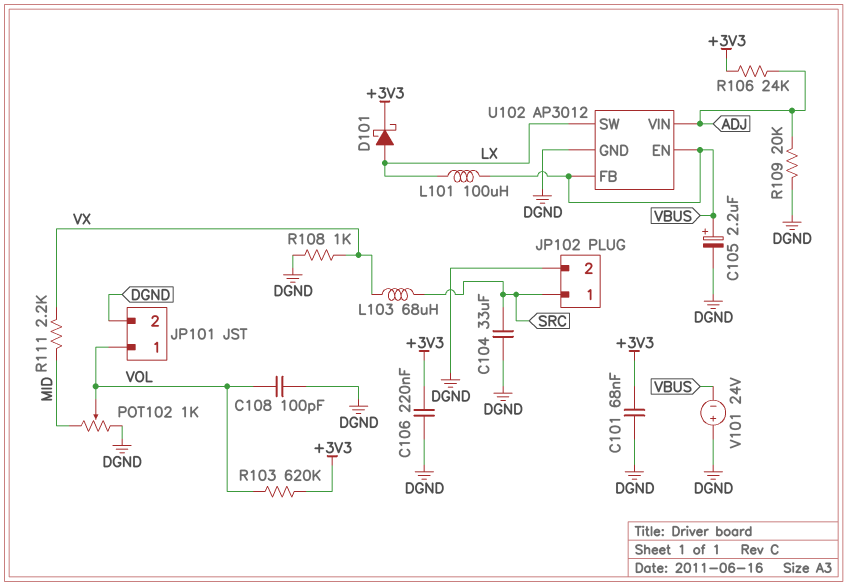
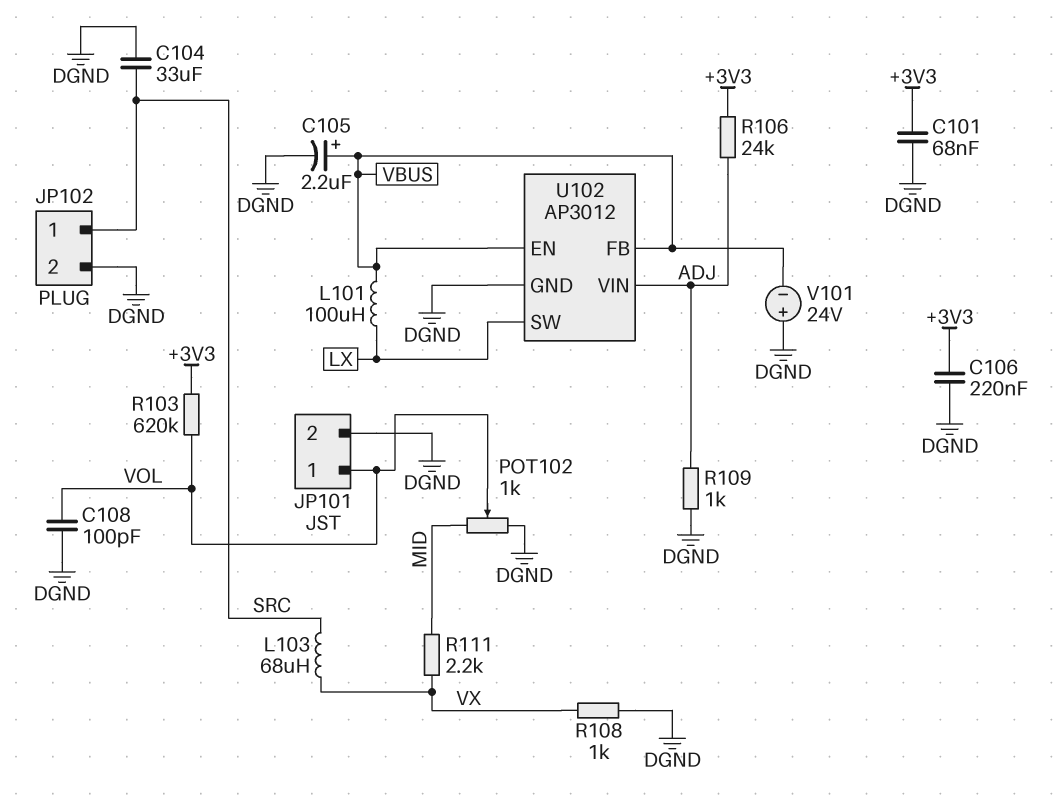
D101: schottky (A LX, K +3V3) -> none
R109: 20k (ADJ, DGND) -> 1k (ADJ, DGND)

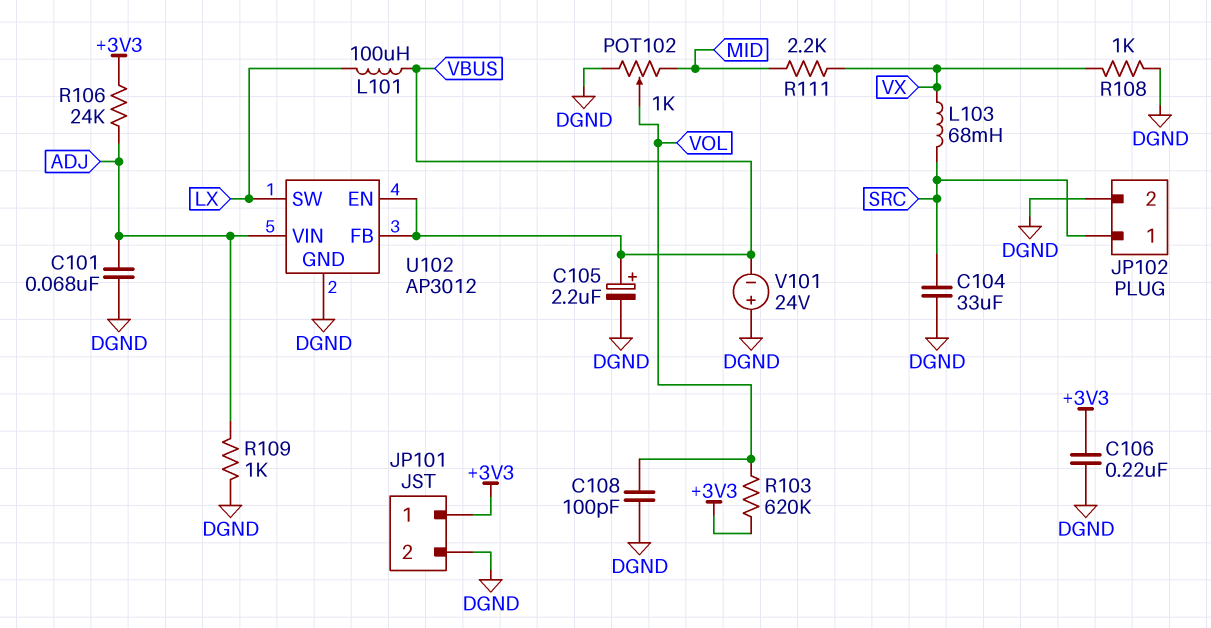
C101: 68nF (+3V3, DGND) -> 68nF (ADJ, DGND)
JP101 pin 1: VOL -> +3V3
L103: 68uH (SRC, VX) -> 68mH (SRC, VX)

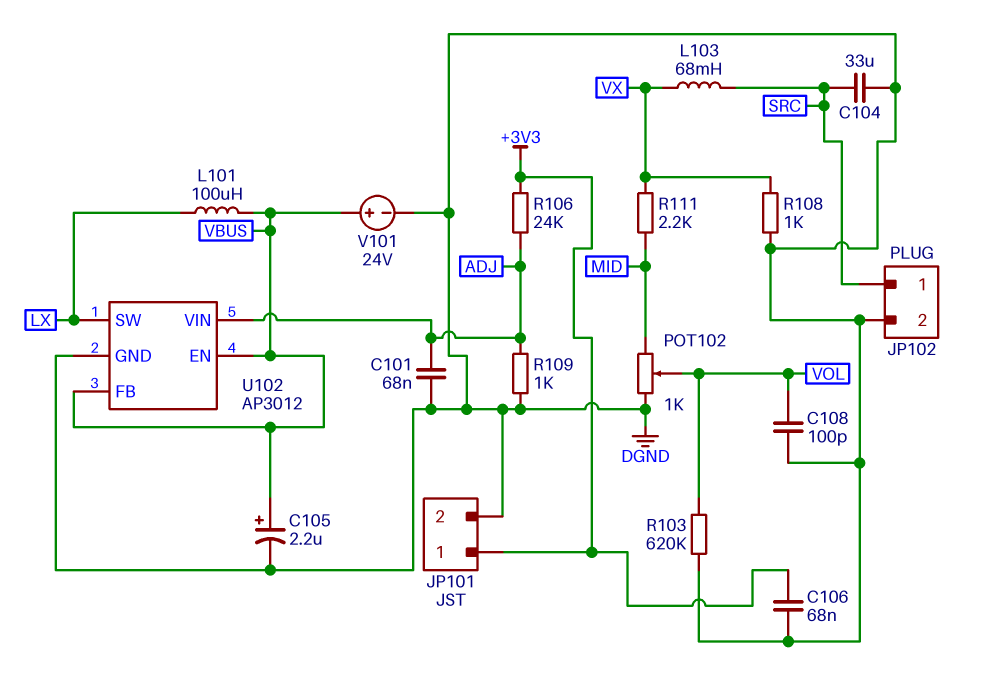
C106: 220nF (+3V3, DGND) -> 68nF (+3V3, DGND)
R103: 620k (+3V3, VOL) -> 620k (DGND, VOL)
V101: 24V (plus DGND, minus VBUS) -> 24V (plus VBUS, minus DGND)

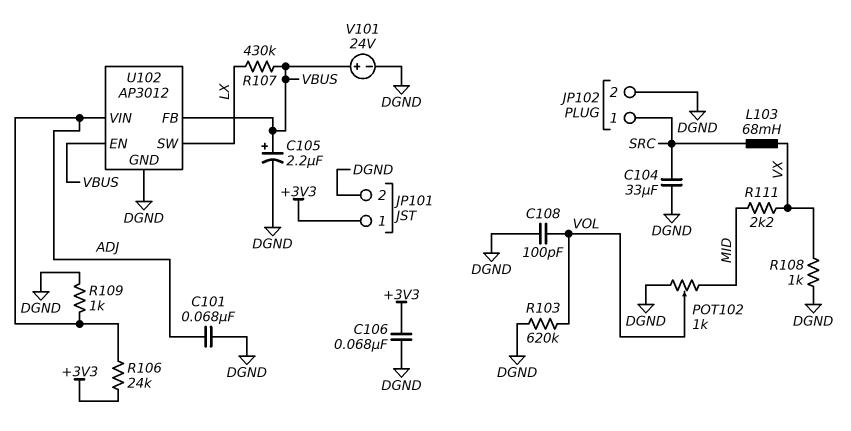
L101: 100uH (LX, VBUS) -> none
R107: none -> 430k (LX, VBUS)

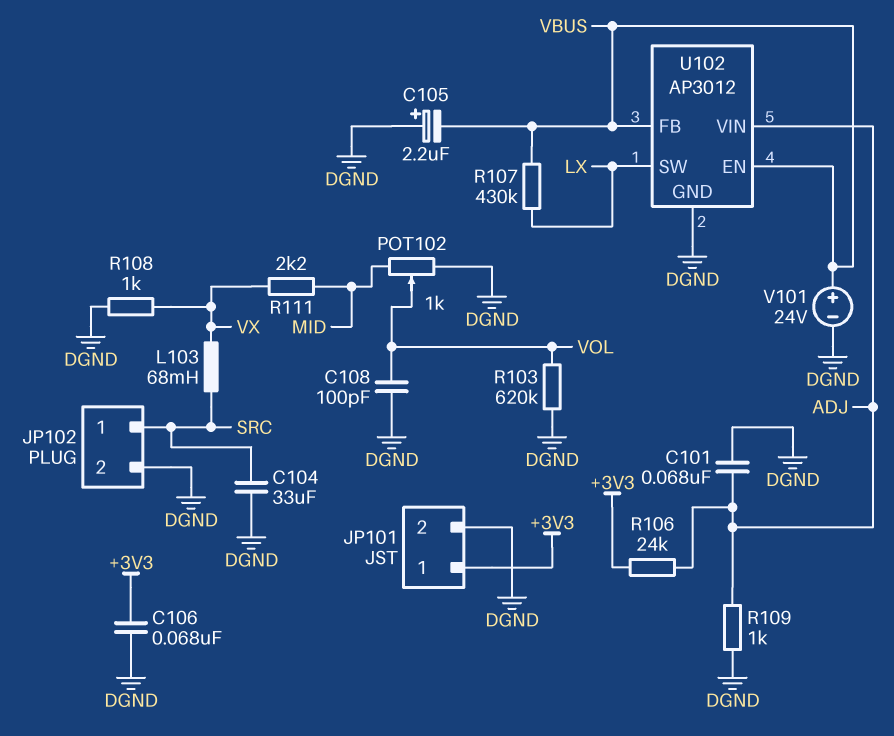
C105: 2.2uF (plus VBUS, minus DGND) -> 2.2uF (plus DGND, minus VBUS)

